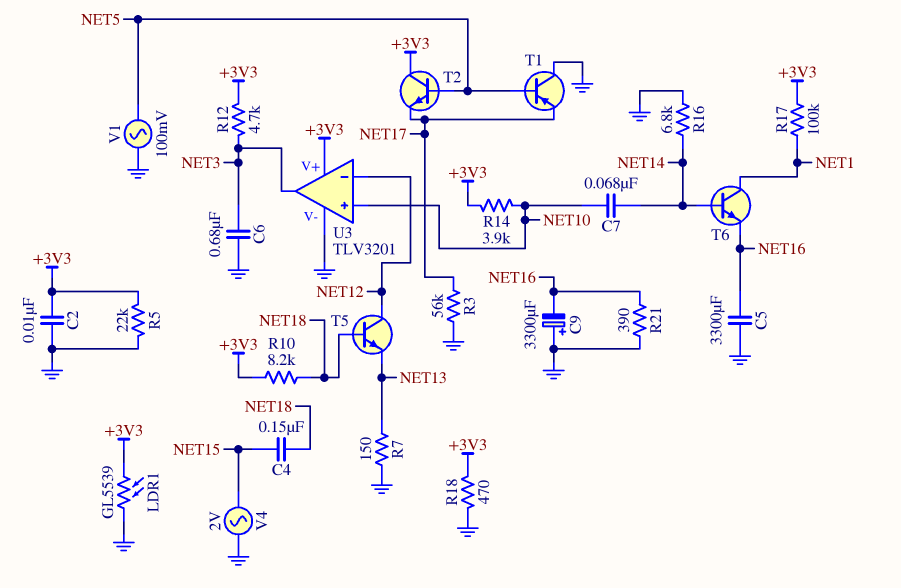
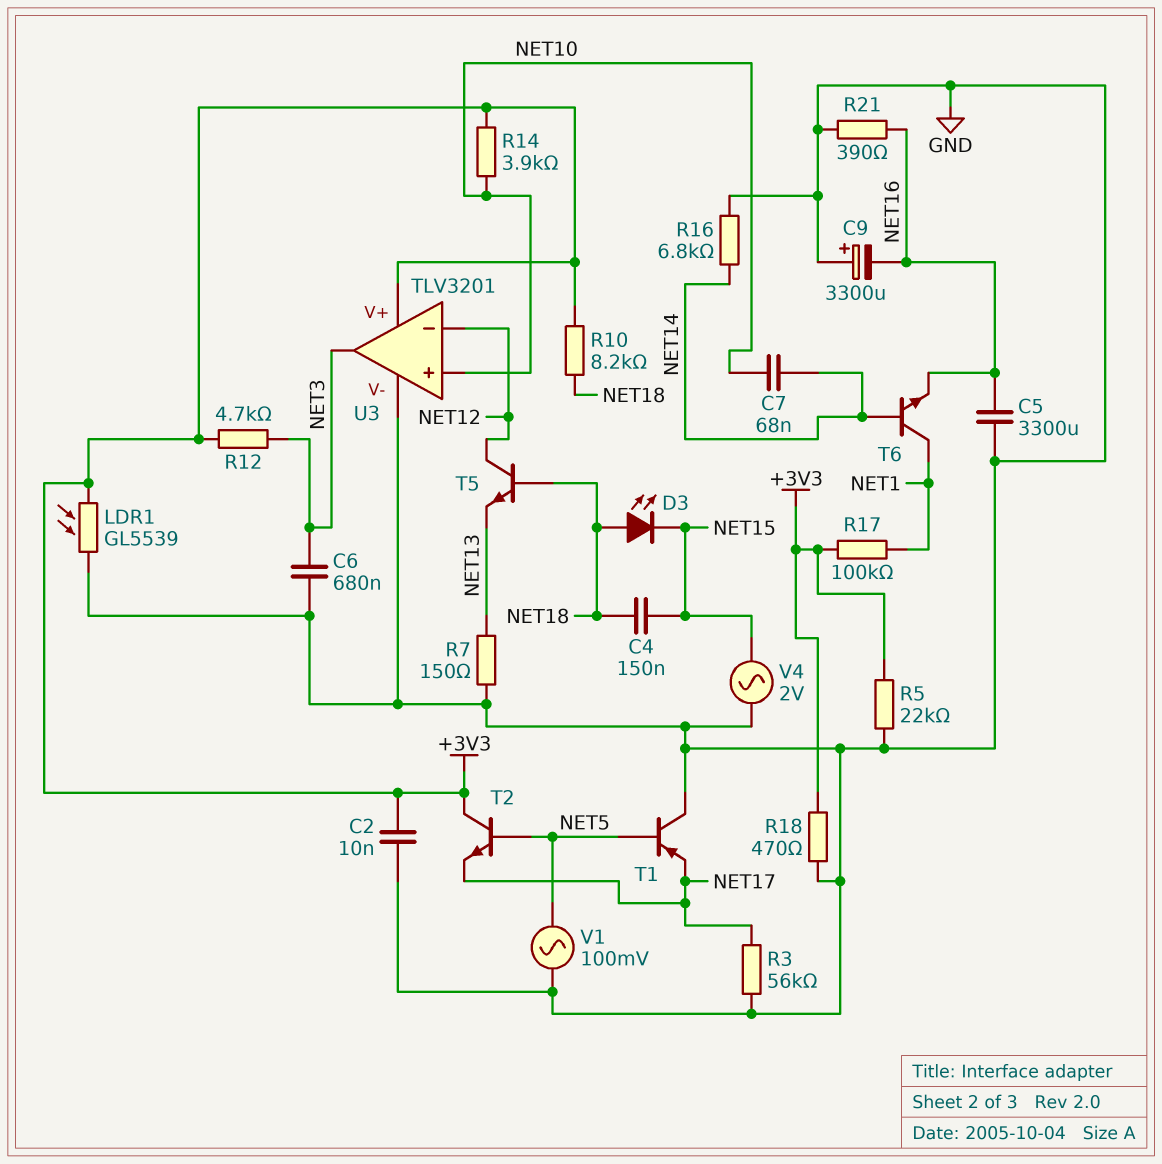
D3: none -> LED (A NET18, K NET15)

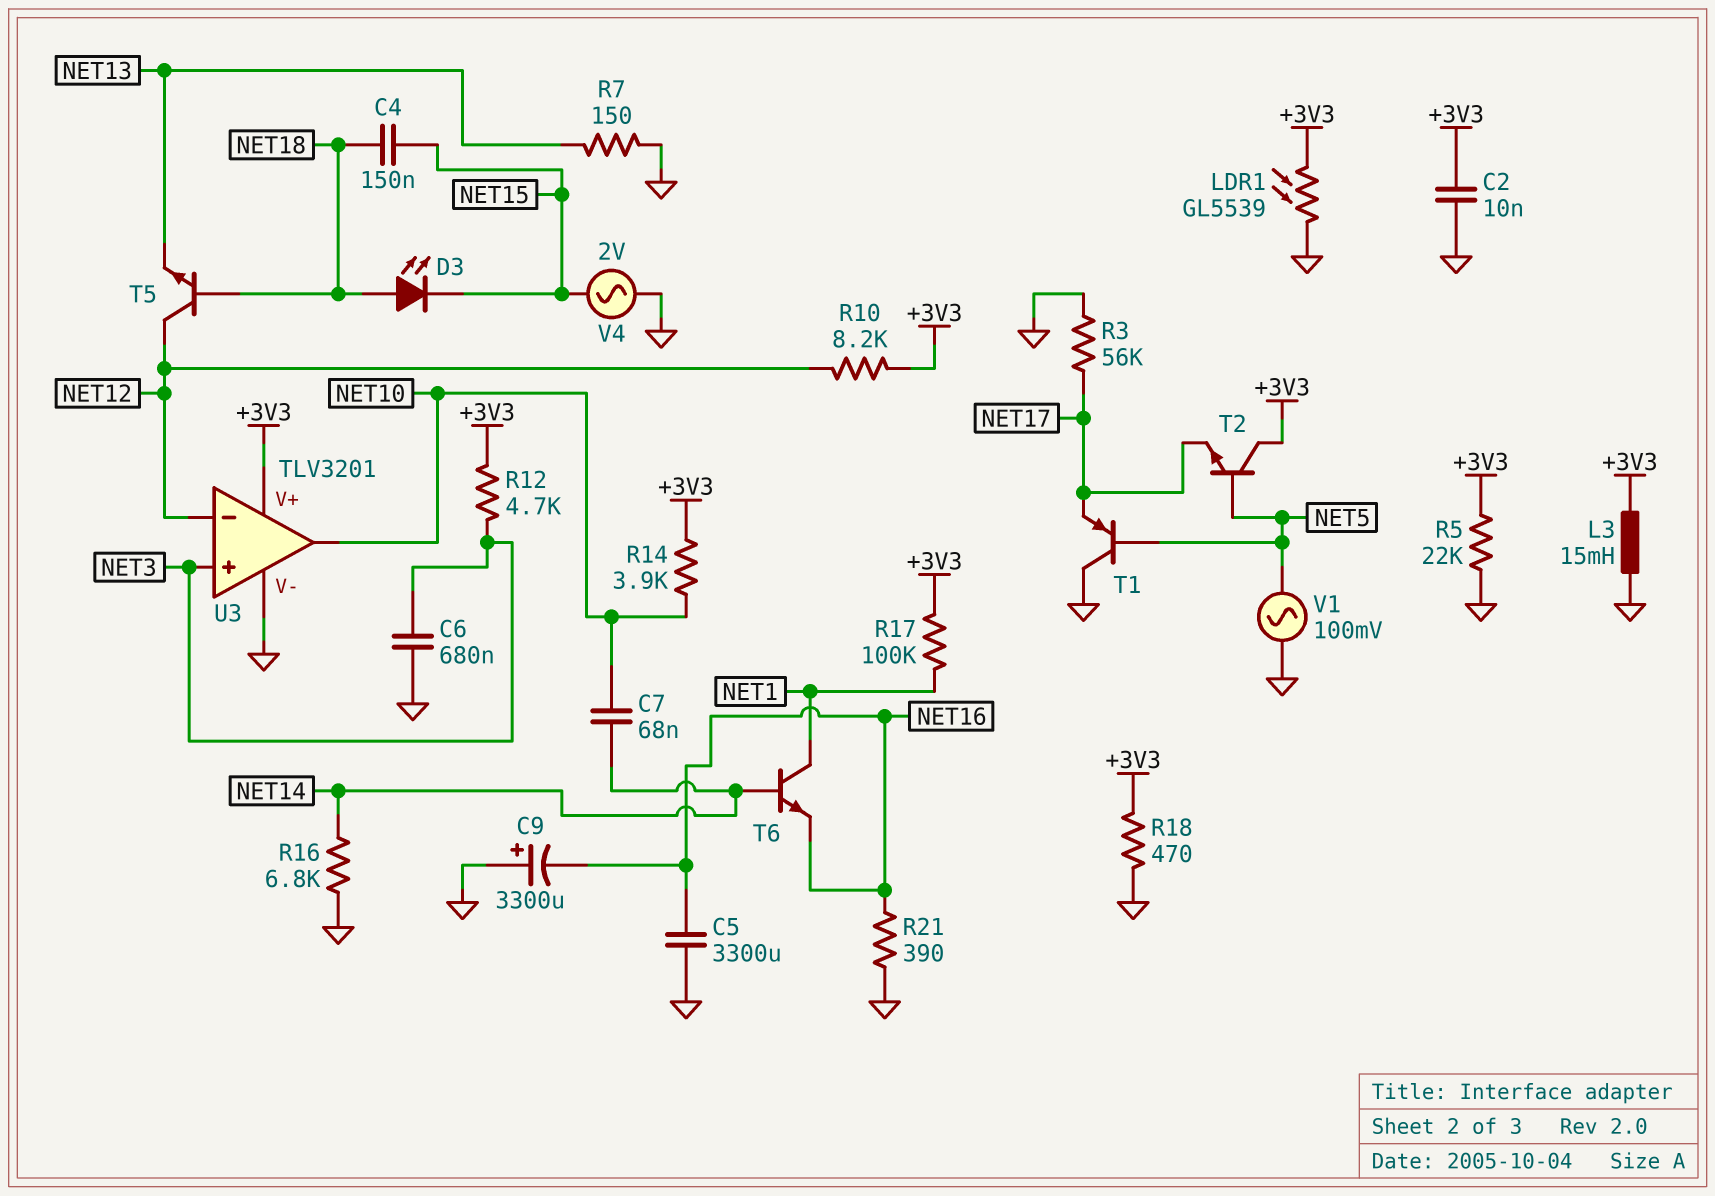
L3: none -> 15mH (+3V3, GND)
R10: 8.2k (+3V3, NET18) -> 8.2k (+3V3, NET12)
U3 pin in+: NET10 -> NET3
U3 pin out: NET3 -> NET10

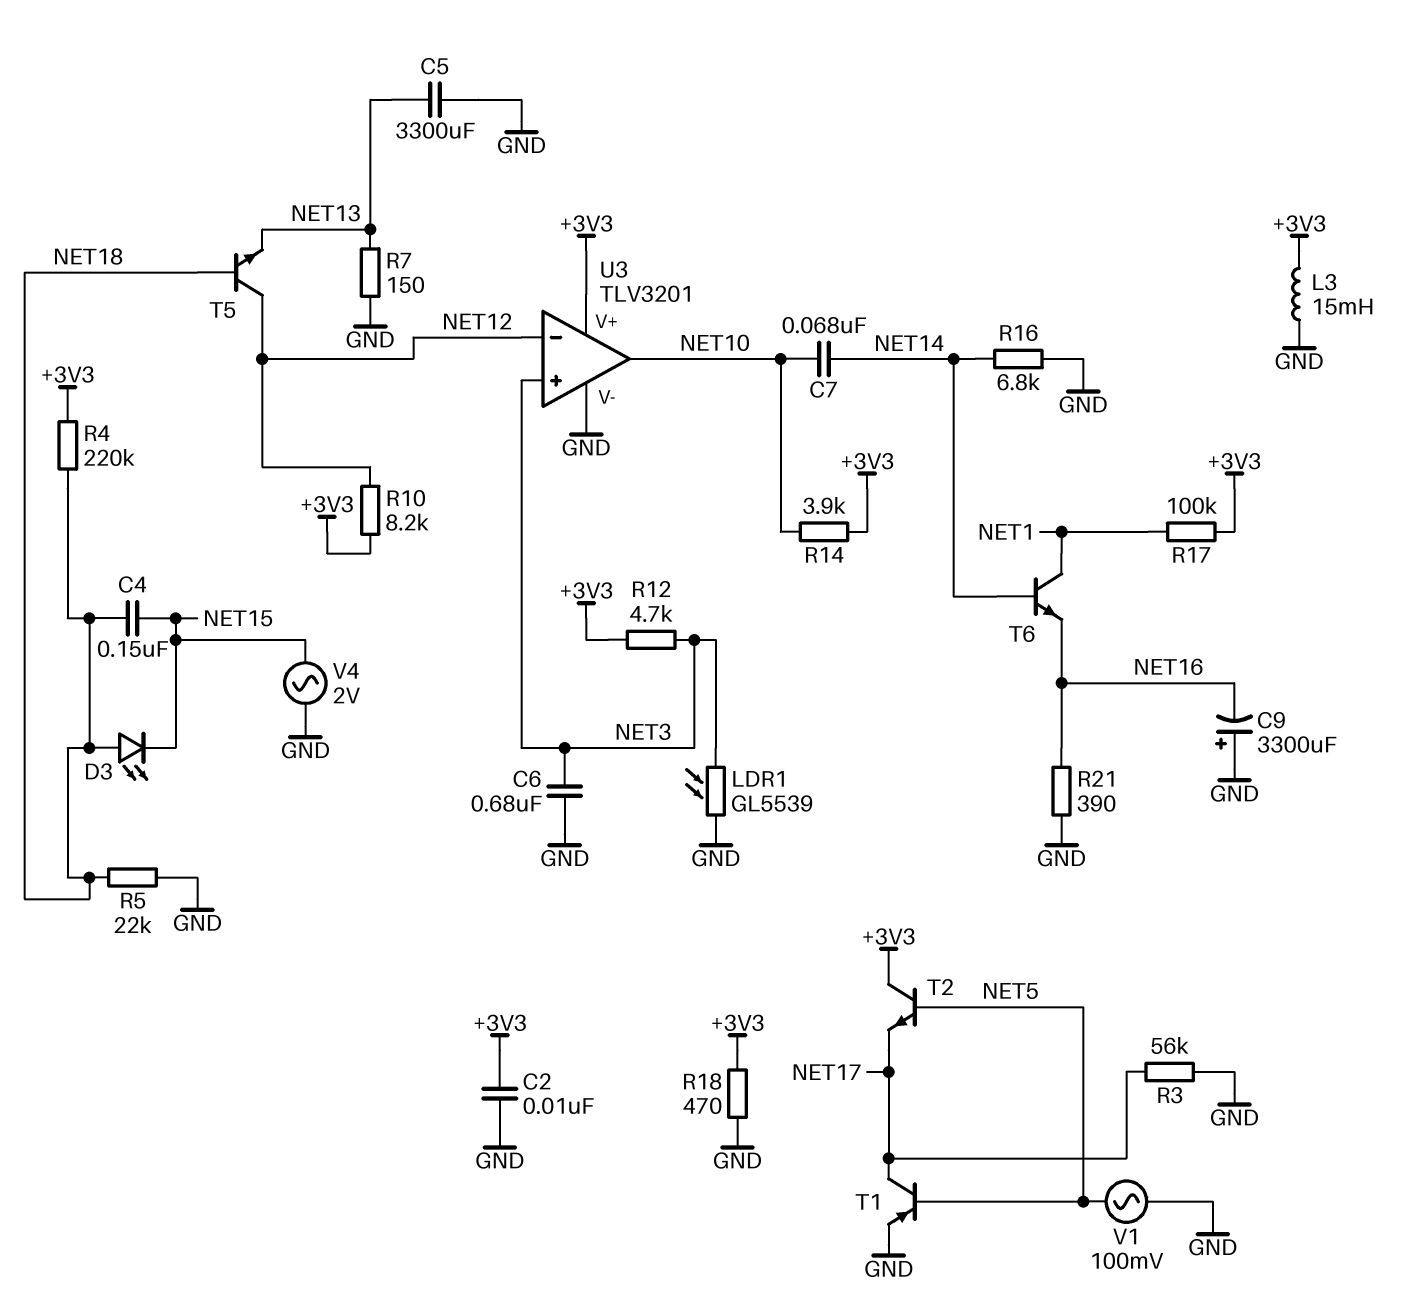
C5: 3300uF (GND, NET16) -> 3300uF (GND, NET13)
LDR1: GL5539 (+3V3, GND) -> GL5539 (GND, NET3)
R4: none -> 220k (+3V3, NET18)
R5: 22k (+3V3, GND) -> 22k (GND, NET18)
T1: PNP (B NET5, C GND, E NET17) -> PNP (B NET5, C NET17, E GND)

